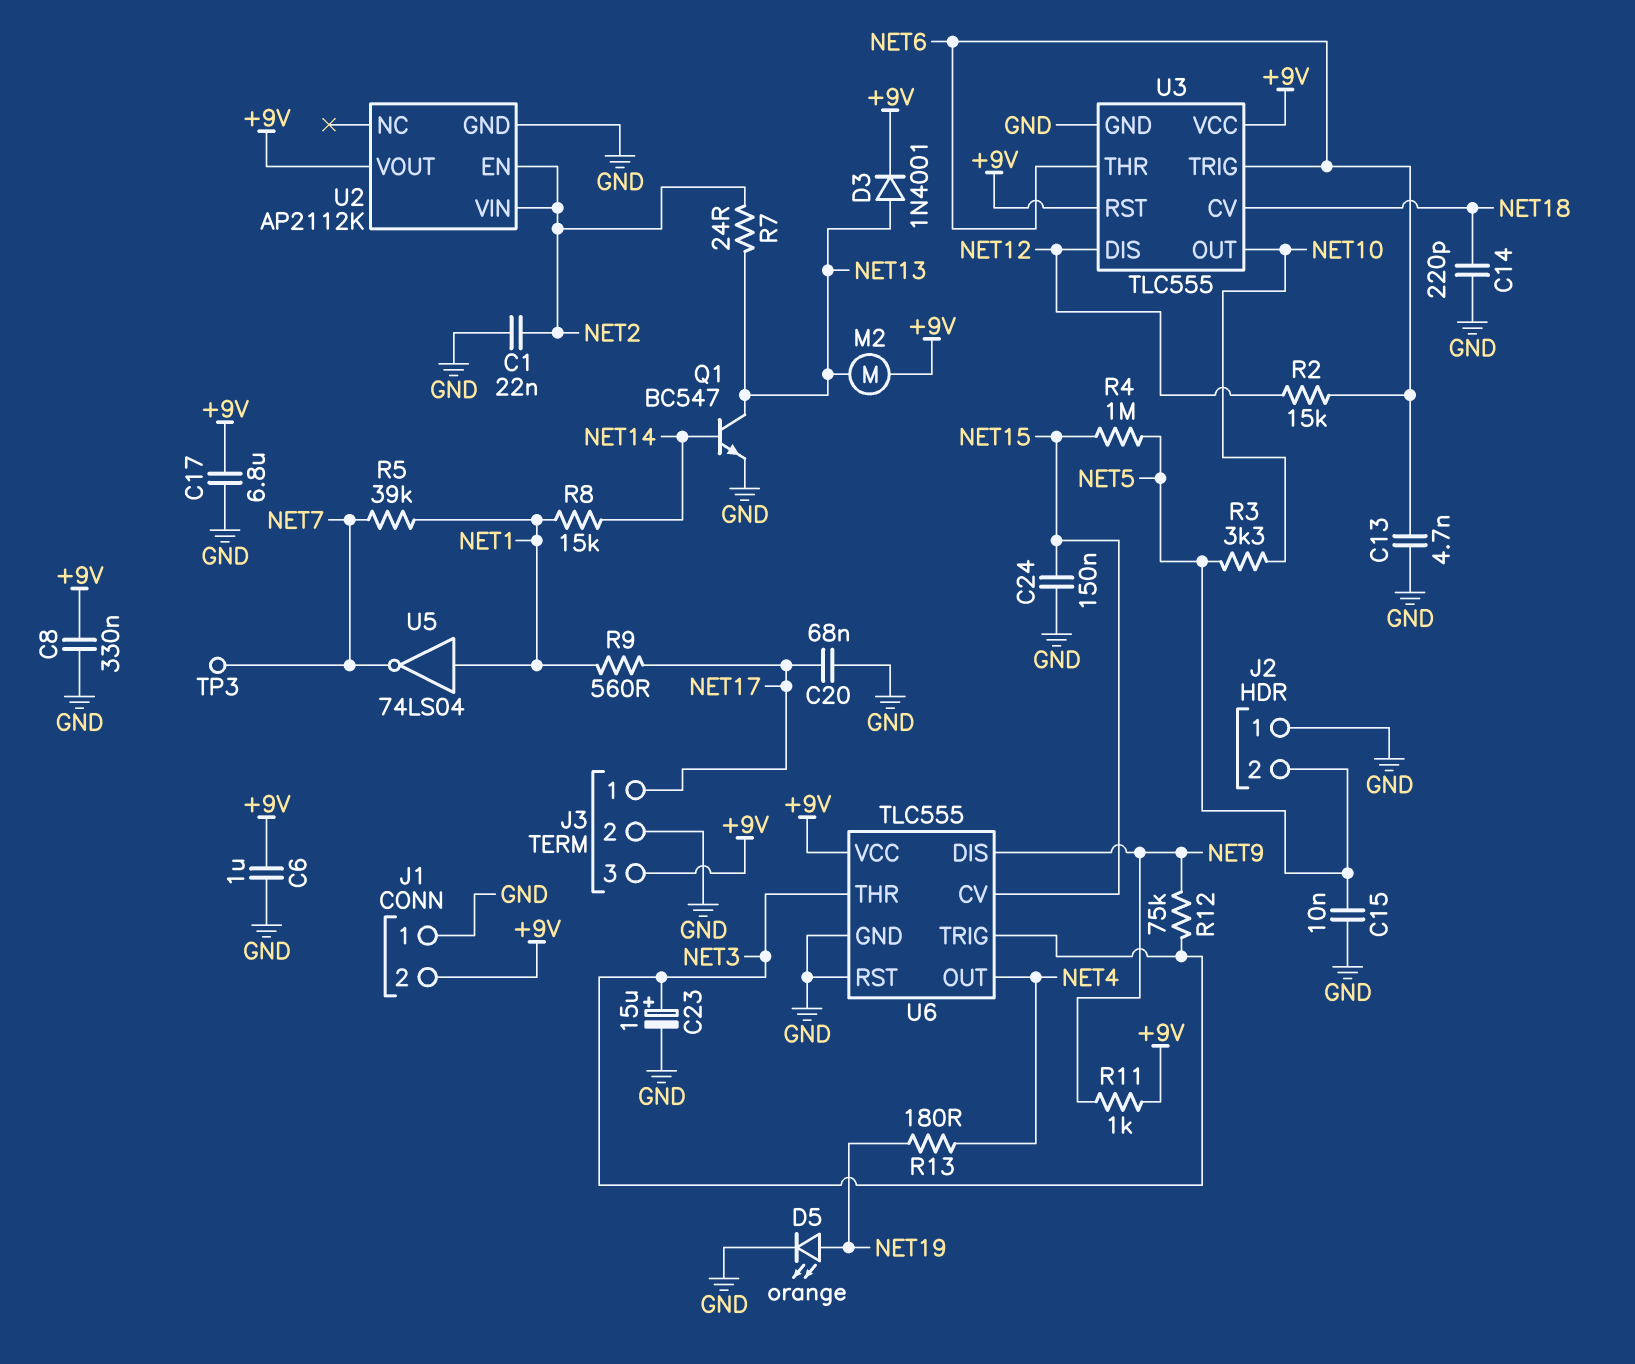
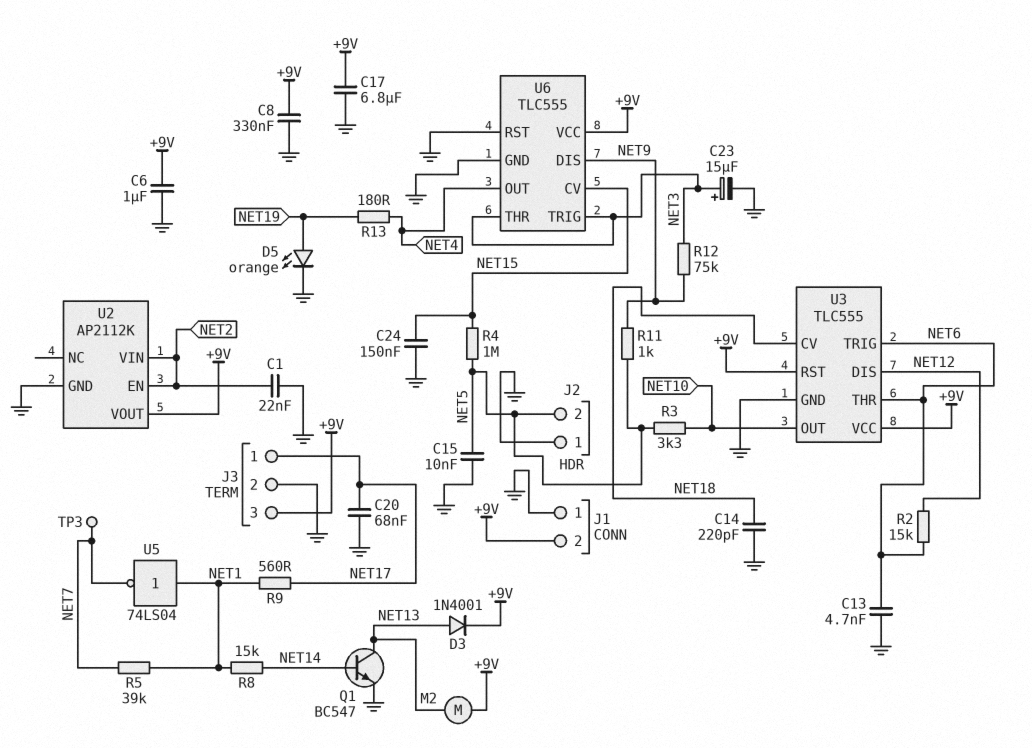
R7: 24 (NET2, NET13) -> none
R11: 1k (+9V, NET9) -> 1k (NET5, NET9)

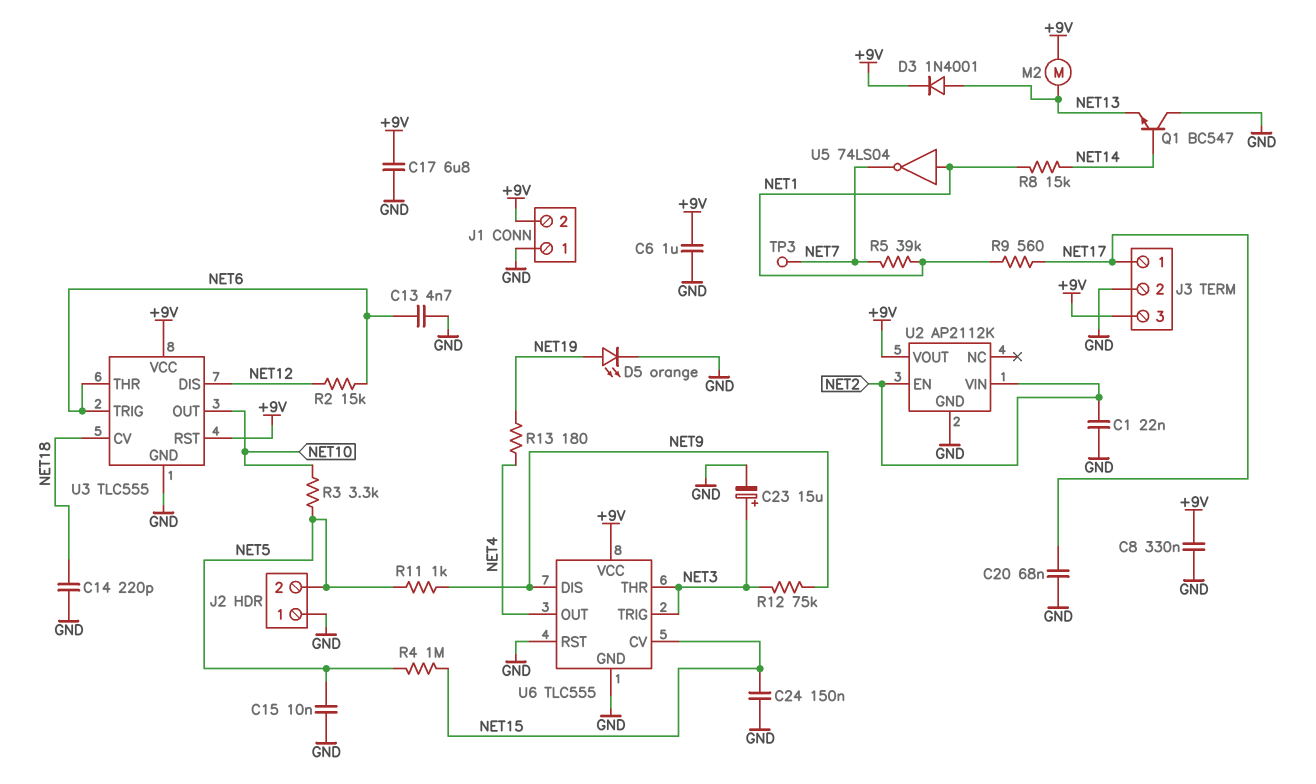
Q1: NPN BC547 (B NET14, C NET13, E GND) -> NPN BC547 (B NET14, C GND, E NET13)

